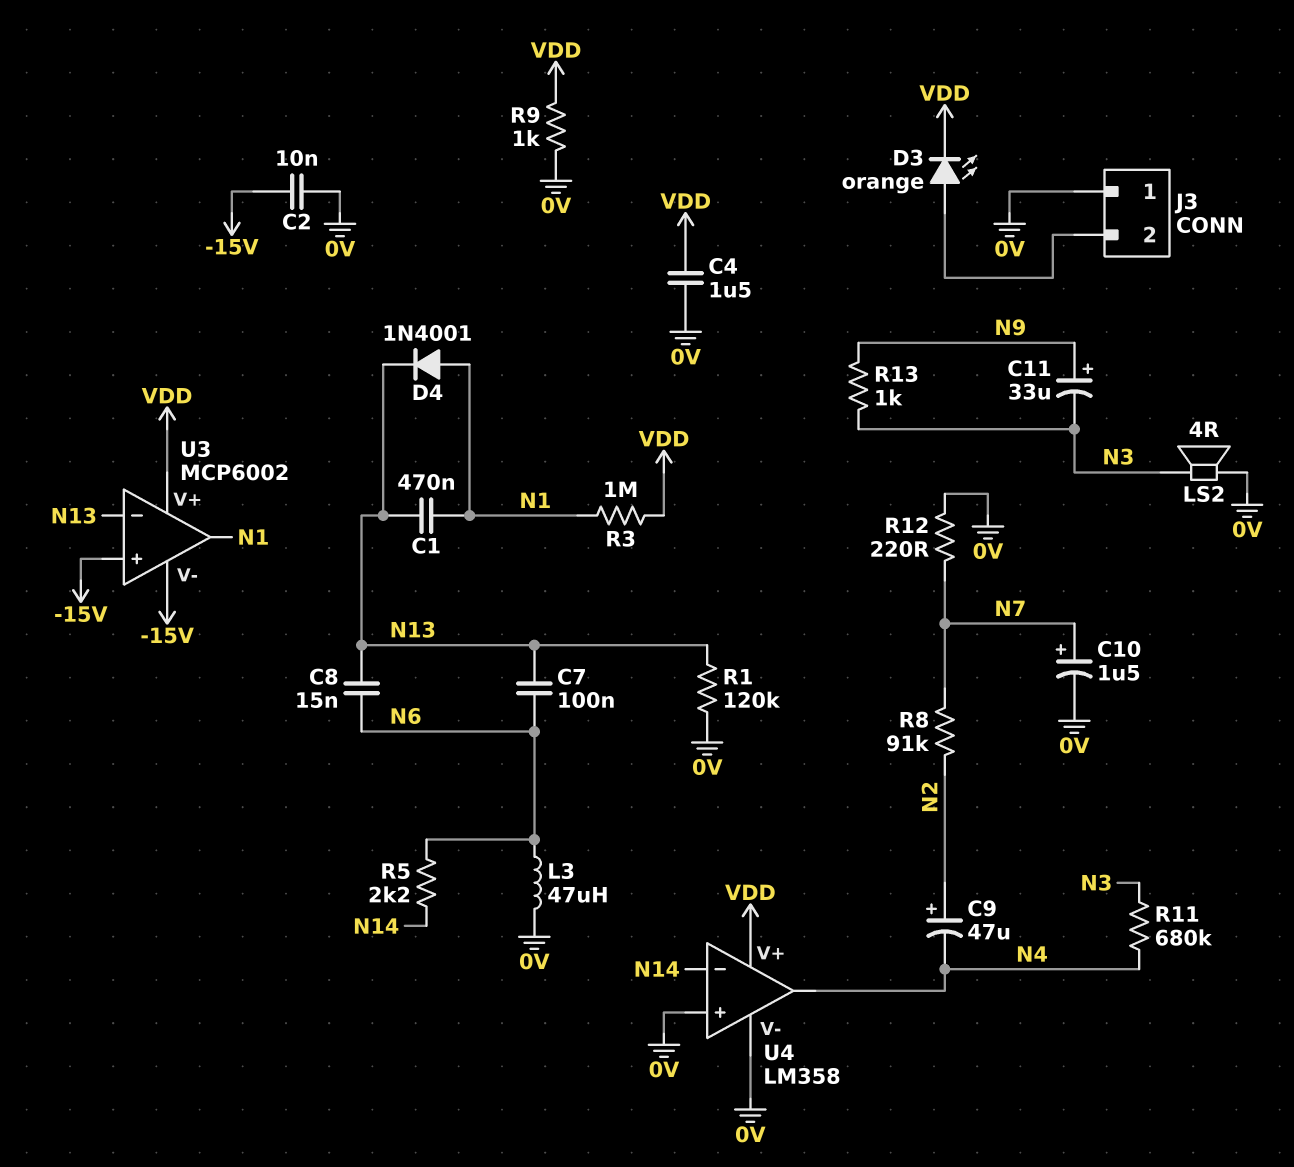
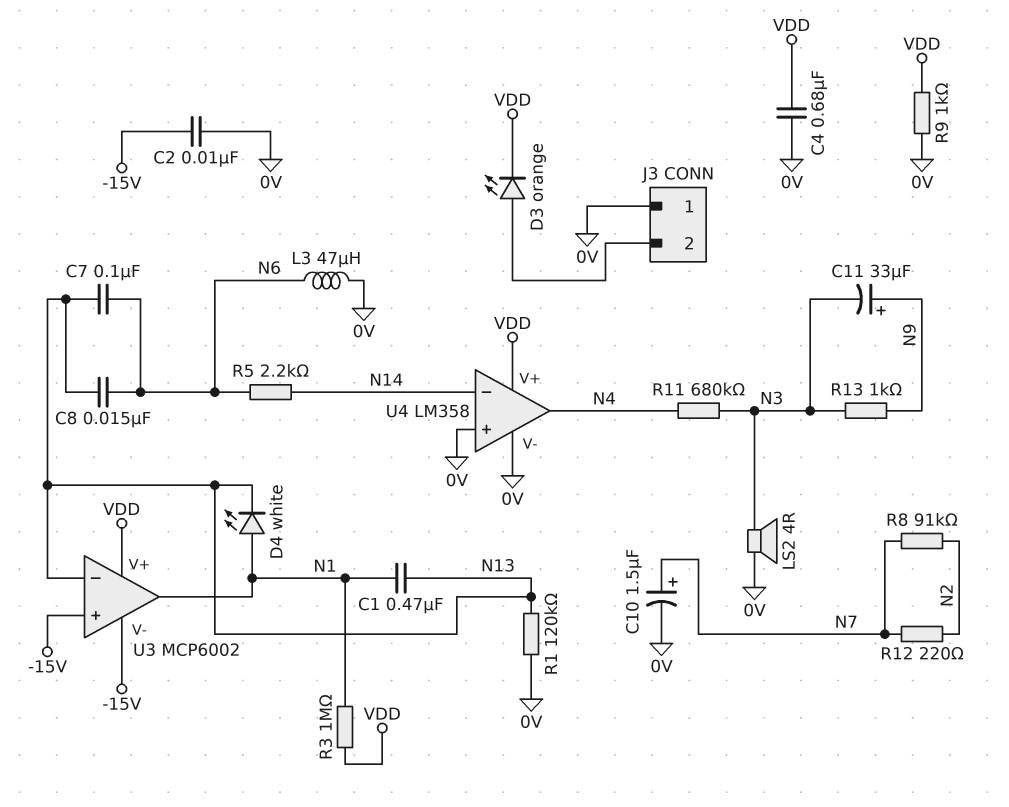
C4: 1.5uF (0V, VDD) -> 680nF (0V, VDD)
C9: 47uF (plus N2, minus N4) -> none
D4: diode 1N4001 (A N1, K N13) -> LED white (A N1, K N13)
R12: 220 (0V, N7) -> 220 (N2, N7)

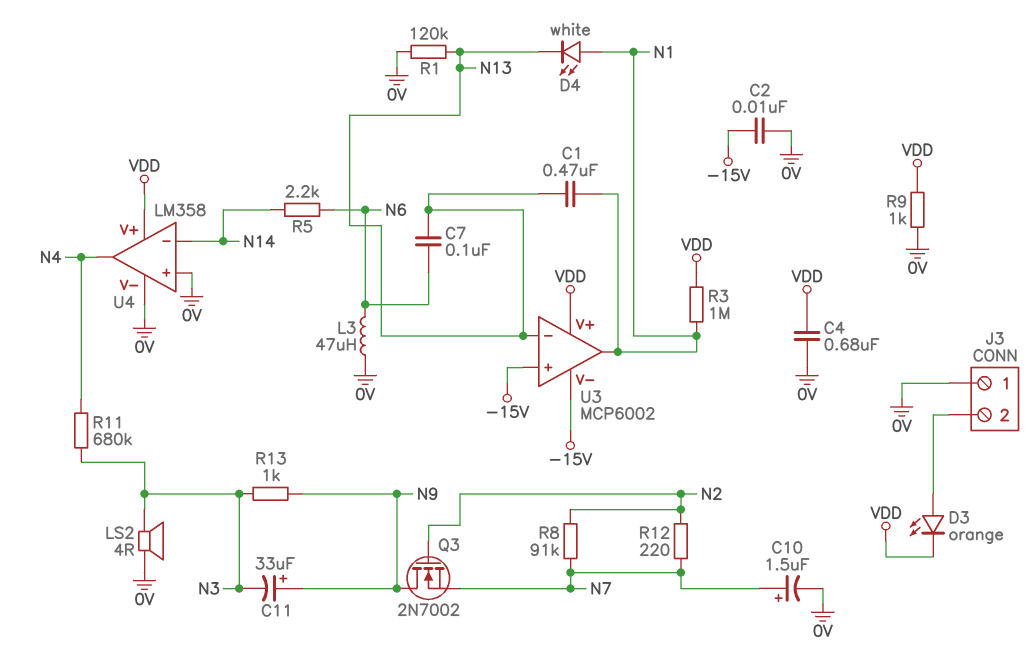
C8: 15nF (N6, N13) -> none
Q3: none -> NMOS 2N7002 (G N2, D N9, S N7)

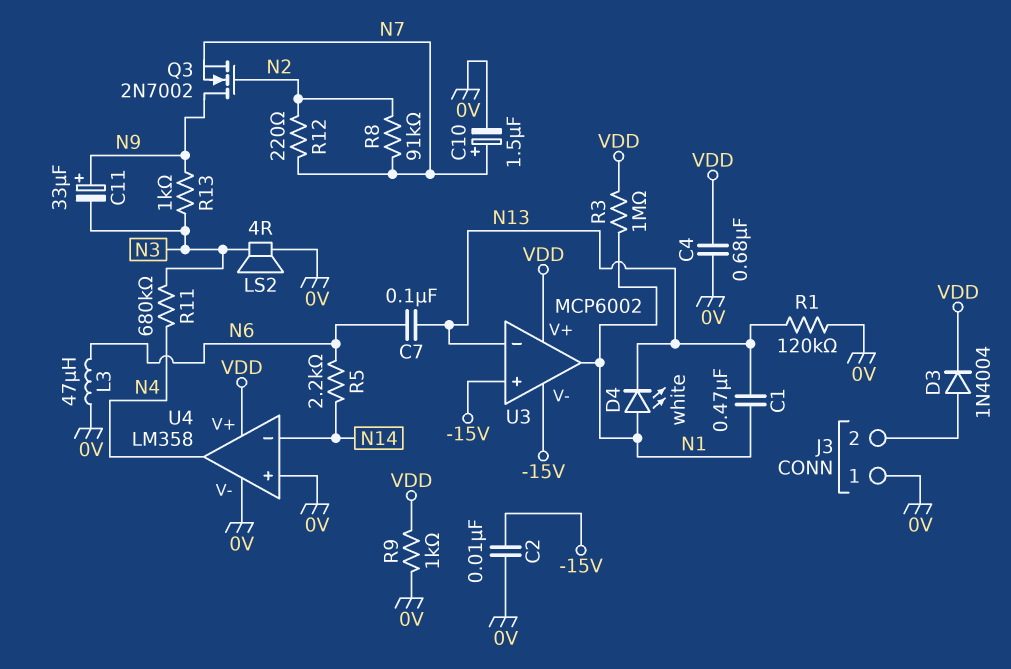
D3: LED orange (A J3/2, K VDD) -> diode 1N4004 (A J3/2, K VDD)

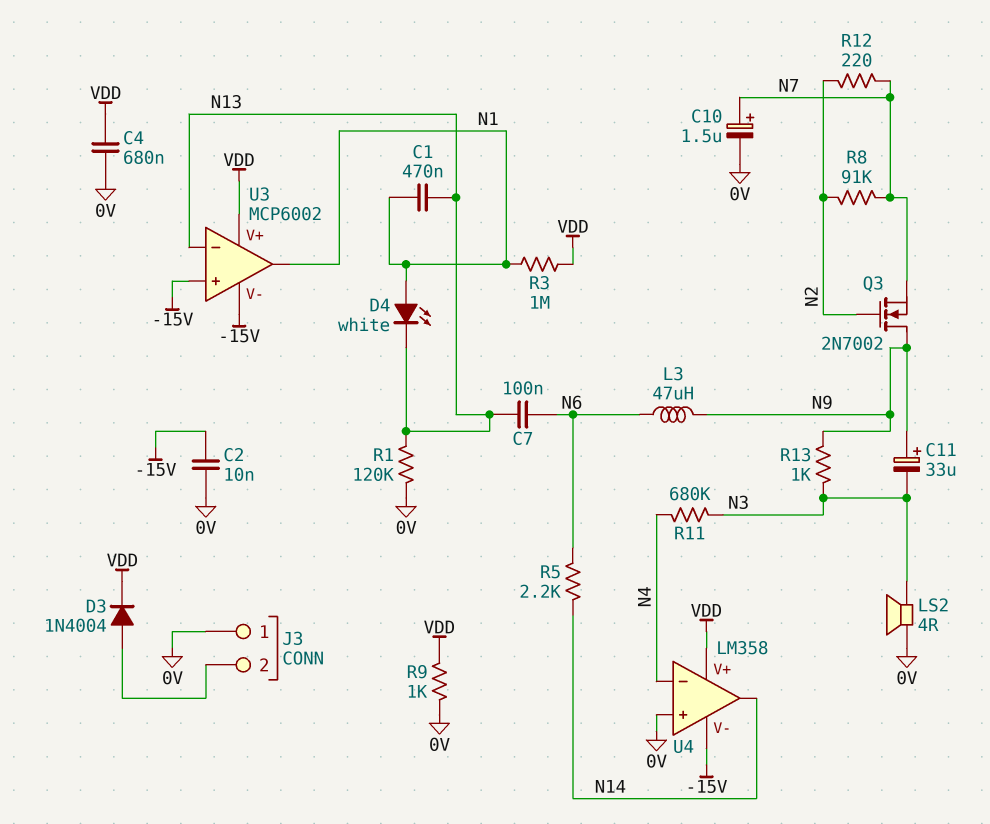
L3: 47uH (0V, N6) -> 47uH (N6, N9)
U4 pin V-: 0V -> -15V
U4 pin in-: N14 -> N4
U4 pin out: N4 -> N14

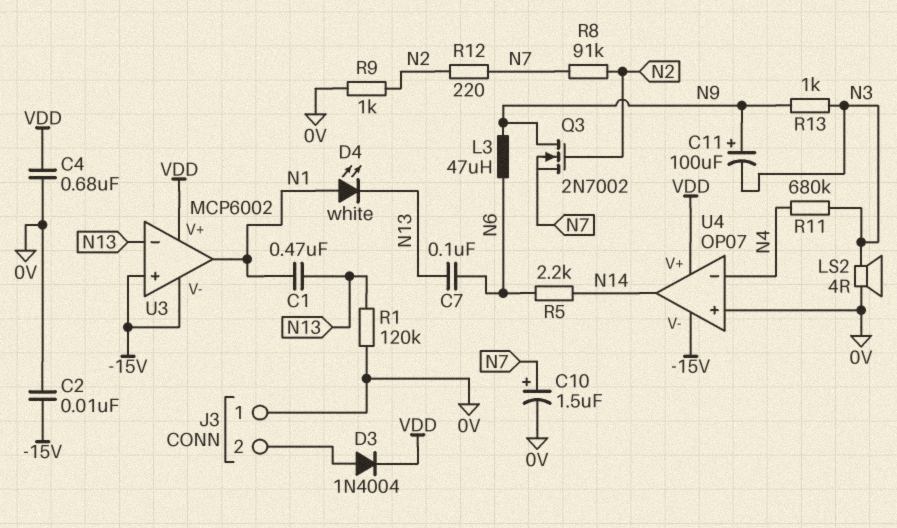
C11: 33uF (plus N9, minus N3) -> 100uF (plus N9, minus N3)
R3: 1M (N1, VDD) -> none
R9: 1k (0V, VDD) -> 1k (0V, N2)
U4: LM358 -> OP07

